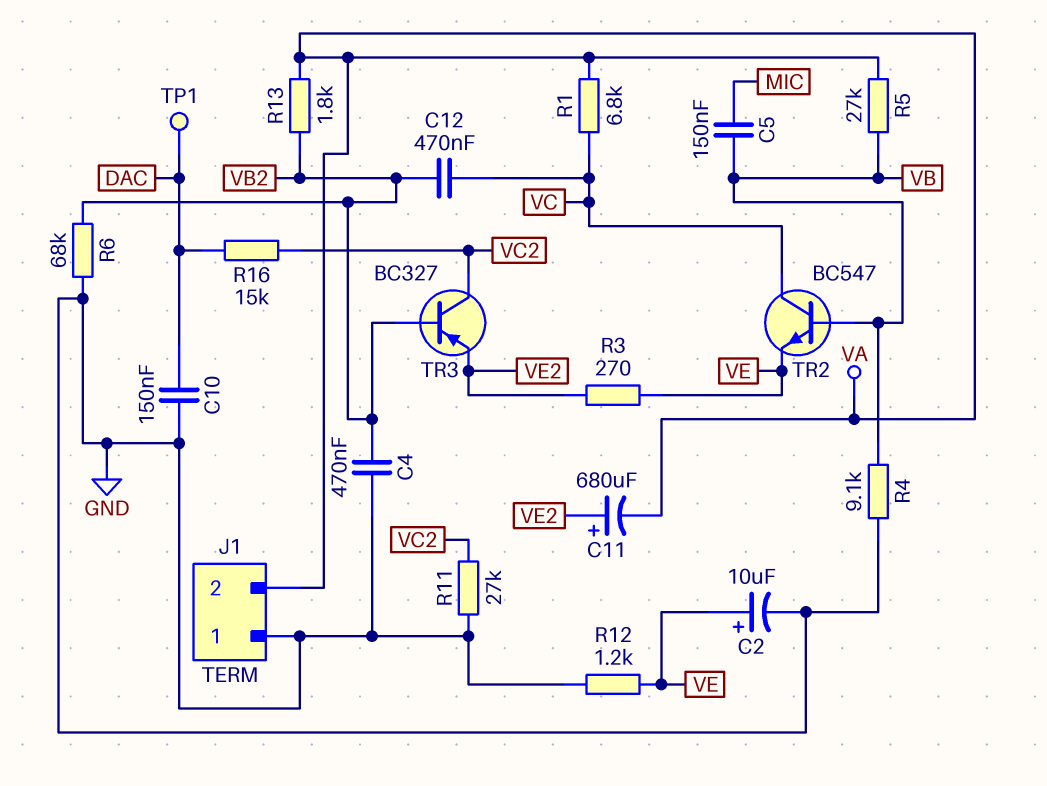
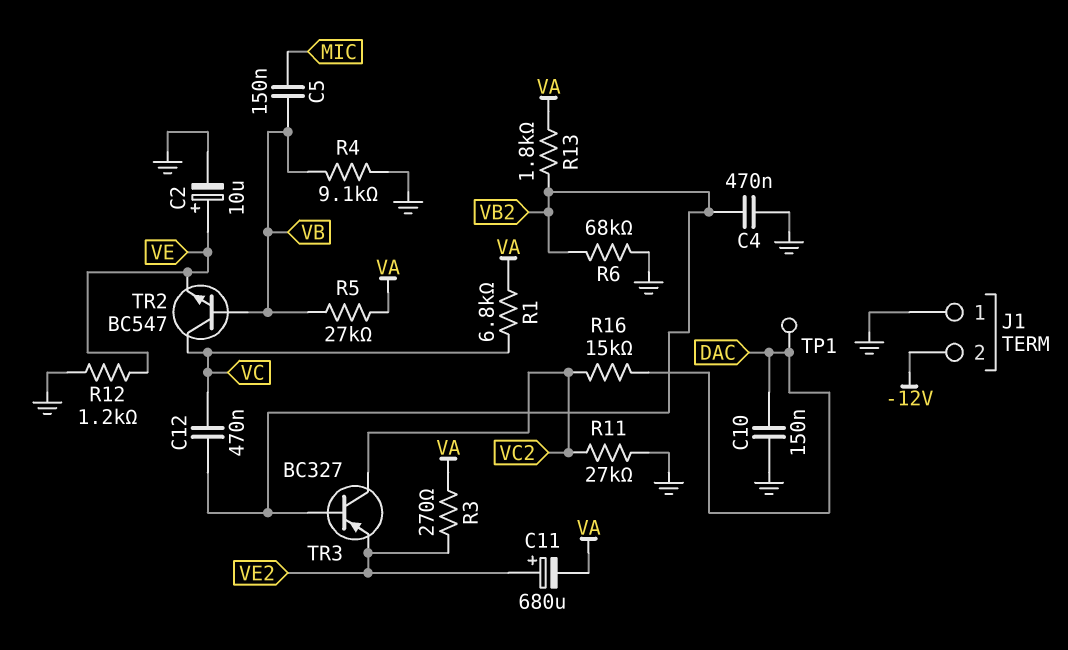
J1 pin 2: VA -> -12V
R3: 270 (VE, VE2) -> 270 (VA, VE2)

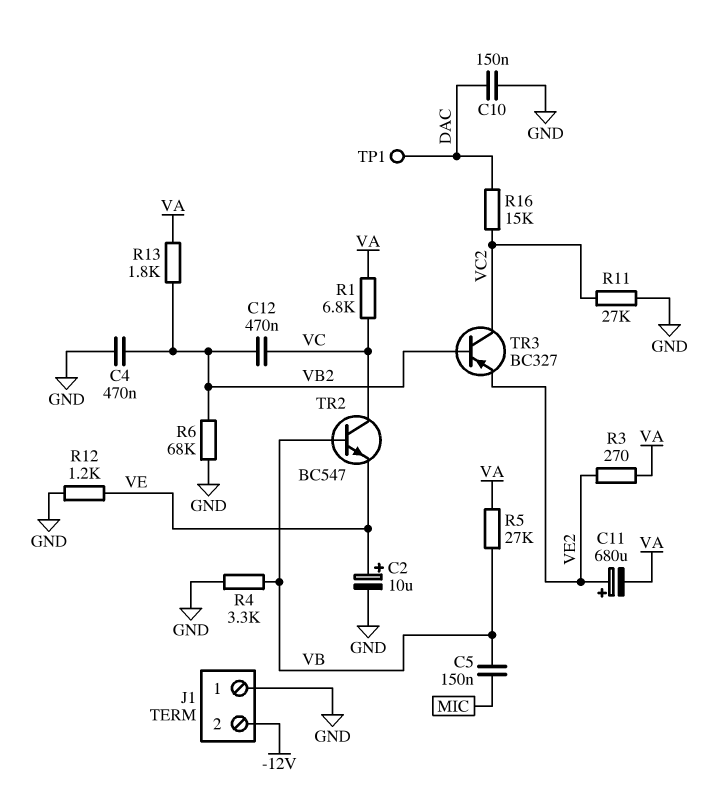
R4: 9.1k (GND, VB) -> 3.3k (GND, VB)

